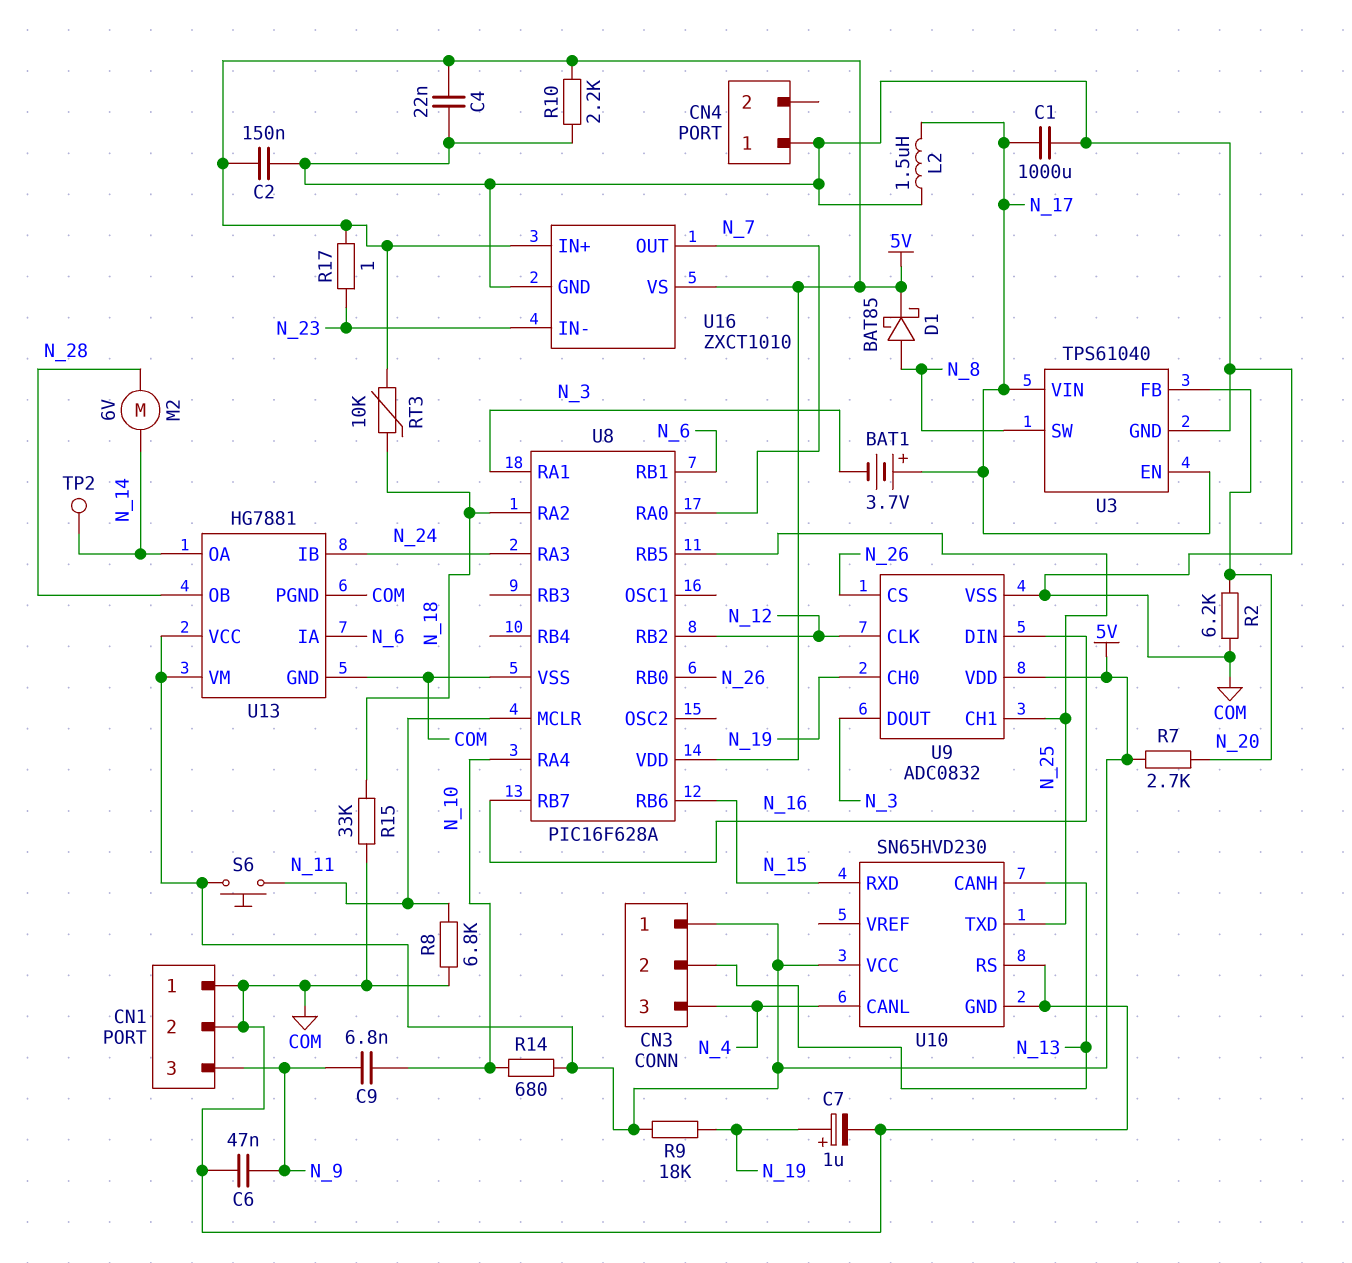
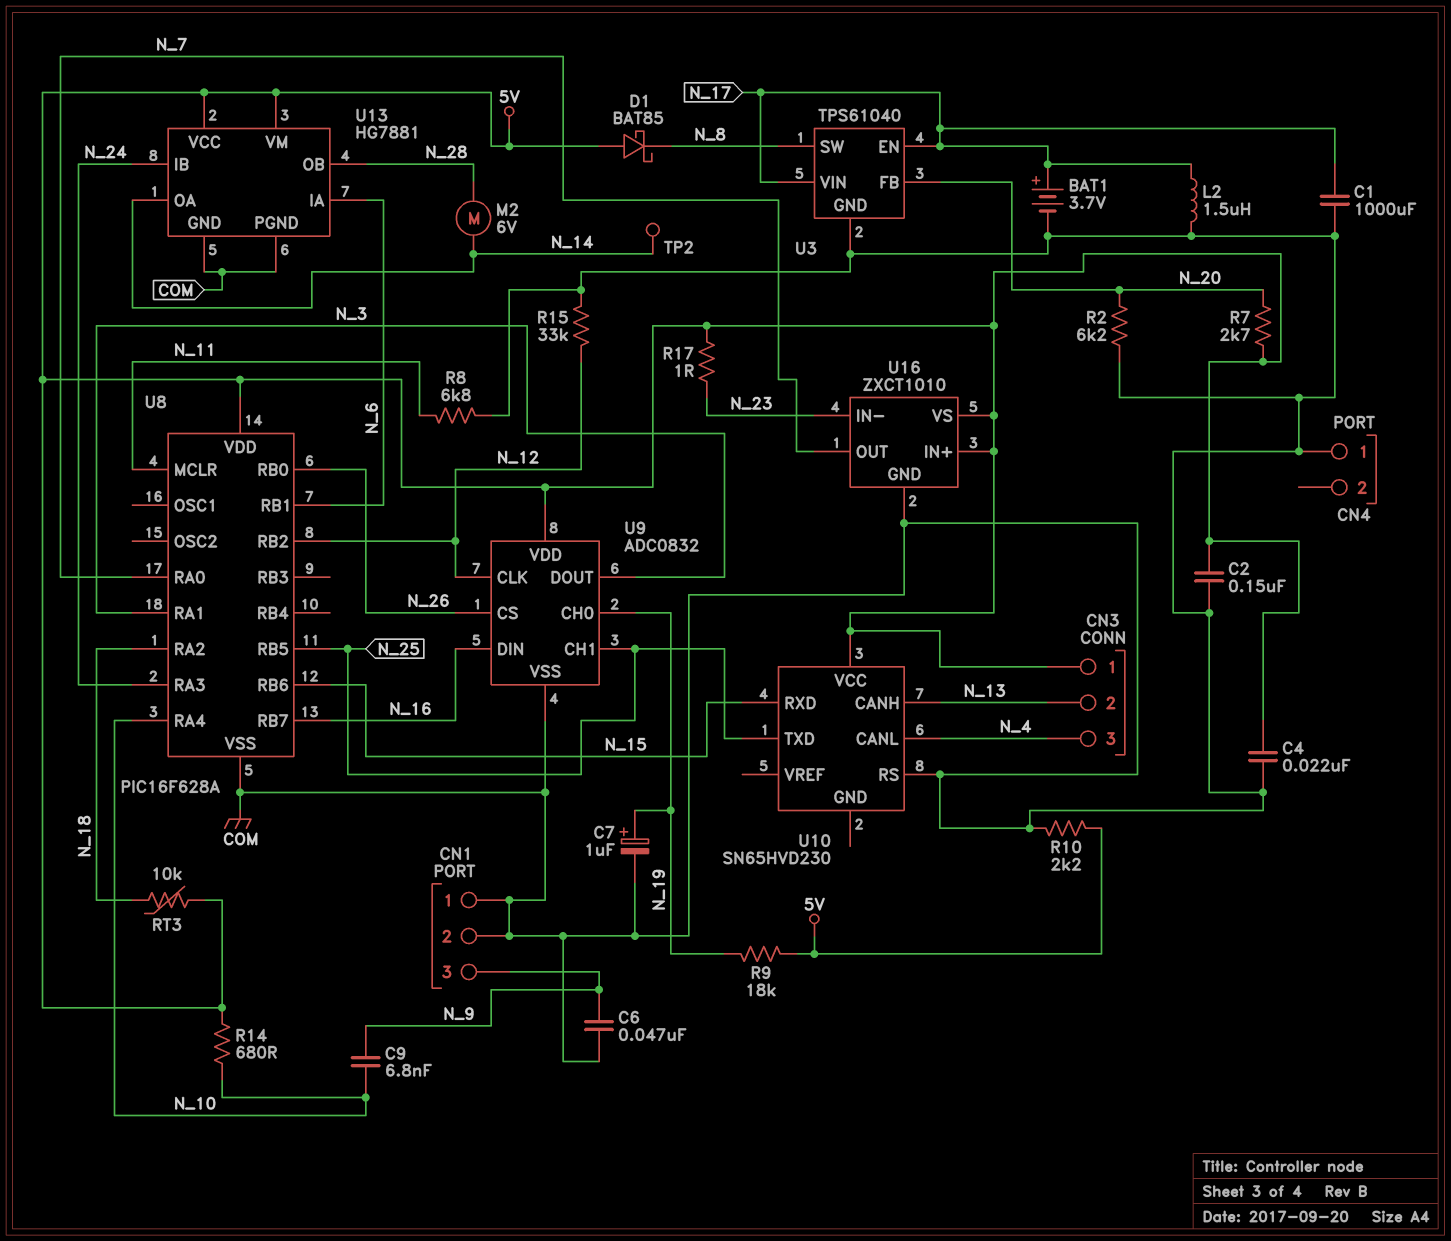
BAT1: 3.7V (plus N_17, minus N_3) -> 3.7V (plus N_17, minus COM)
D1: schottky BAT85 (A N_8, K 5V) -> schottky BAT85 (A 5V, K N_8)
R15: 33k (COM, N_18) -> 33k (COM, N_12)
S6: button (5V, N_11) -> none
U10 pin GND: COM -> none

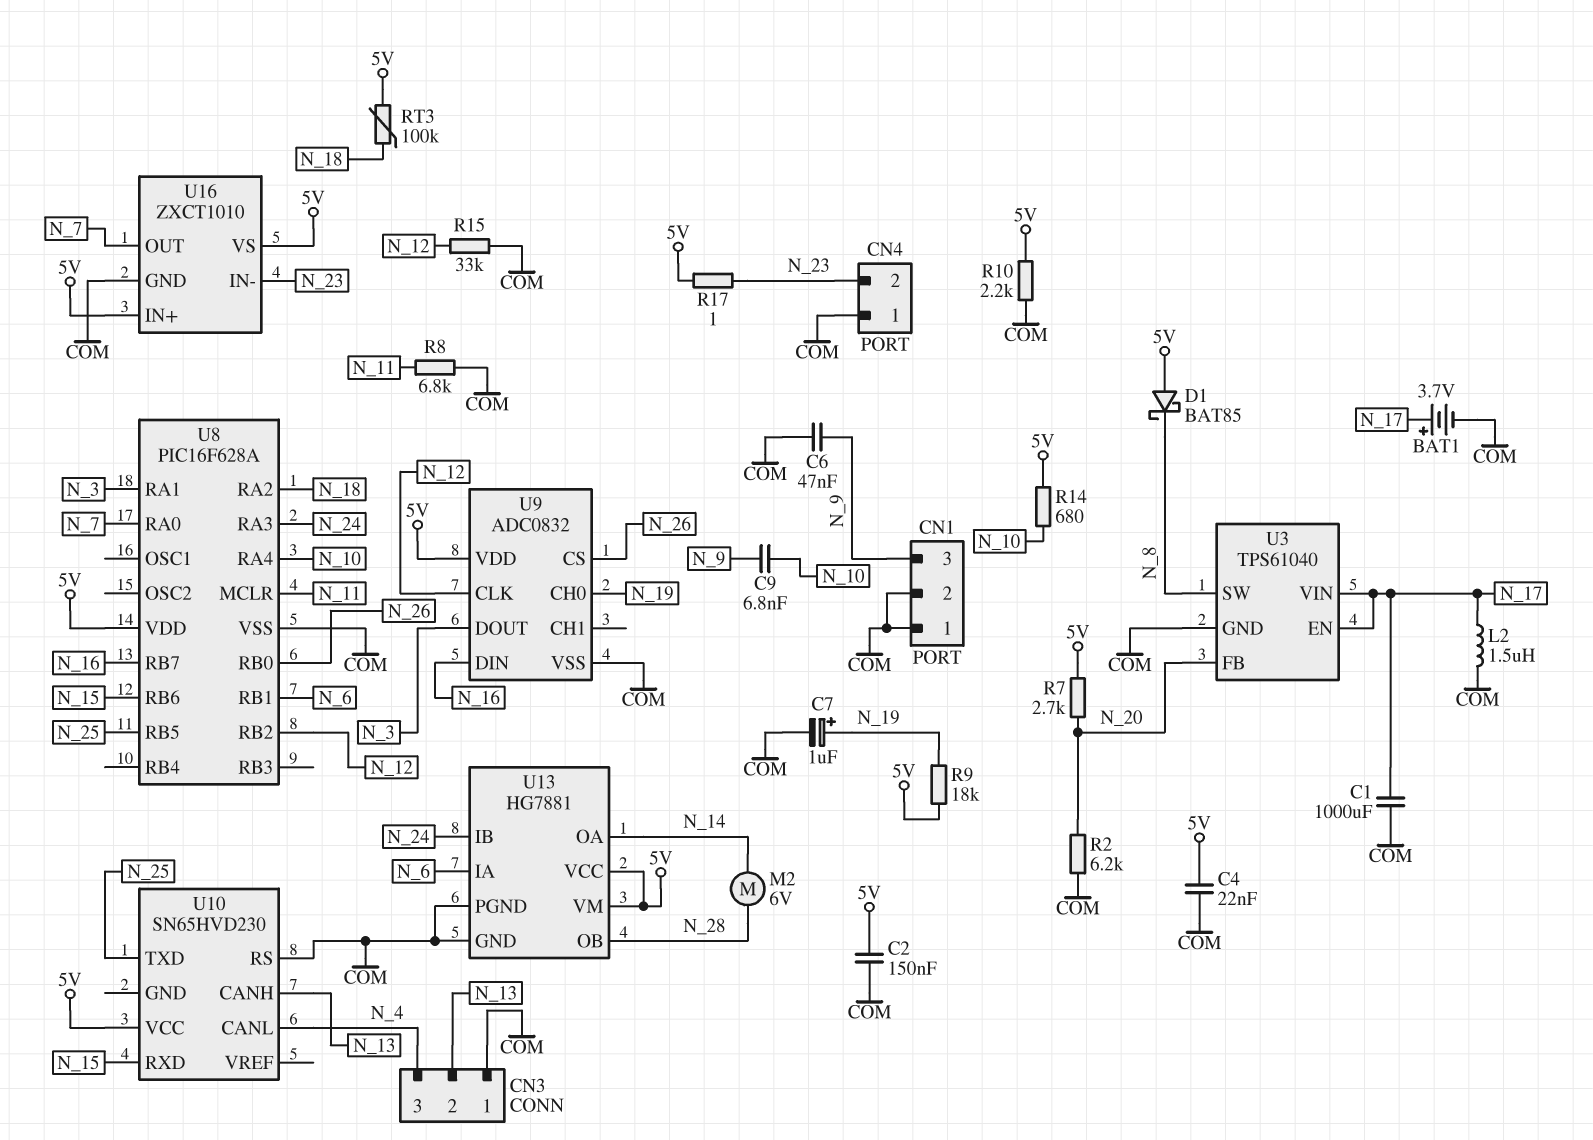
CN3 pin 1: 5V -> COM
CN4 pin 2: none -> N_23
RT3: 10k (5V, N_18) -> 100k (5V, N_18)
TP2: test point (N_14) -> none
U9 pin CH1: N_25 -> none

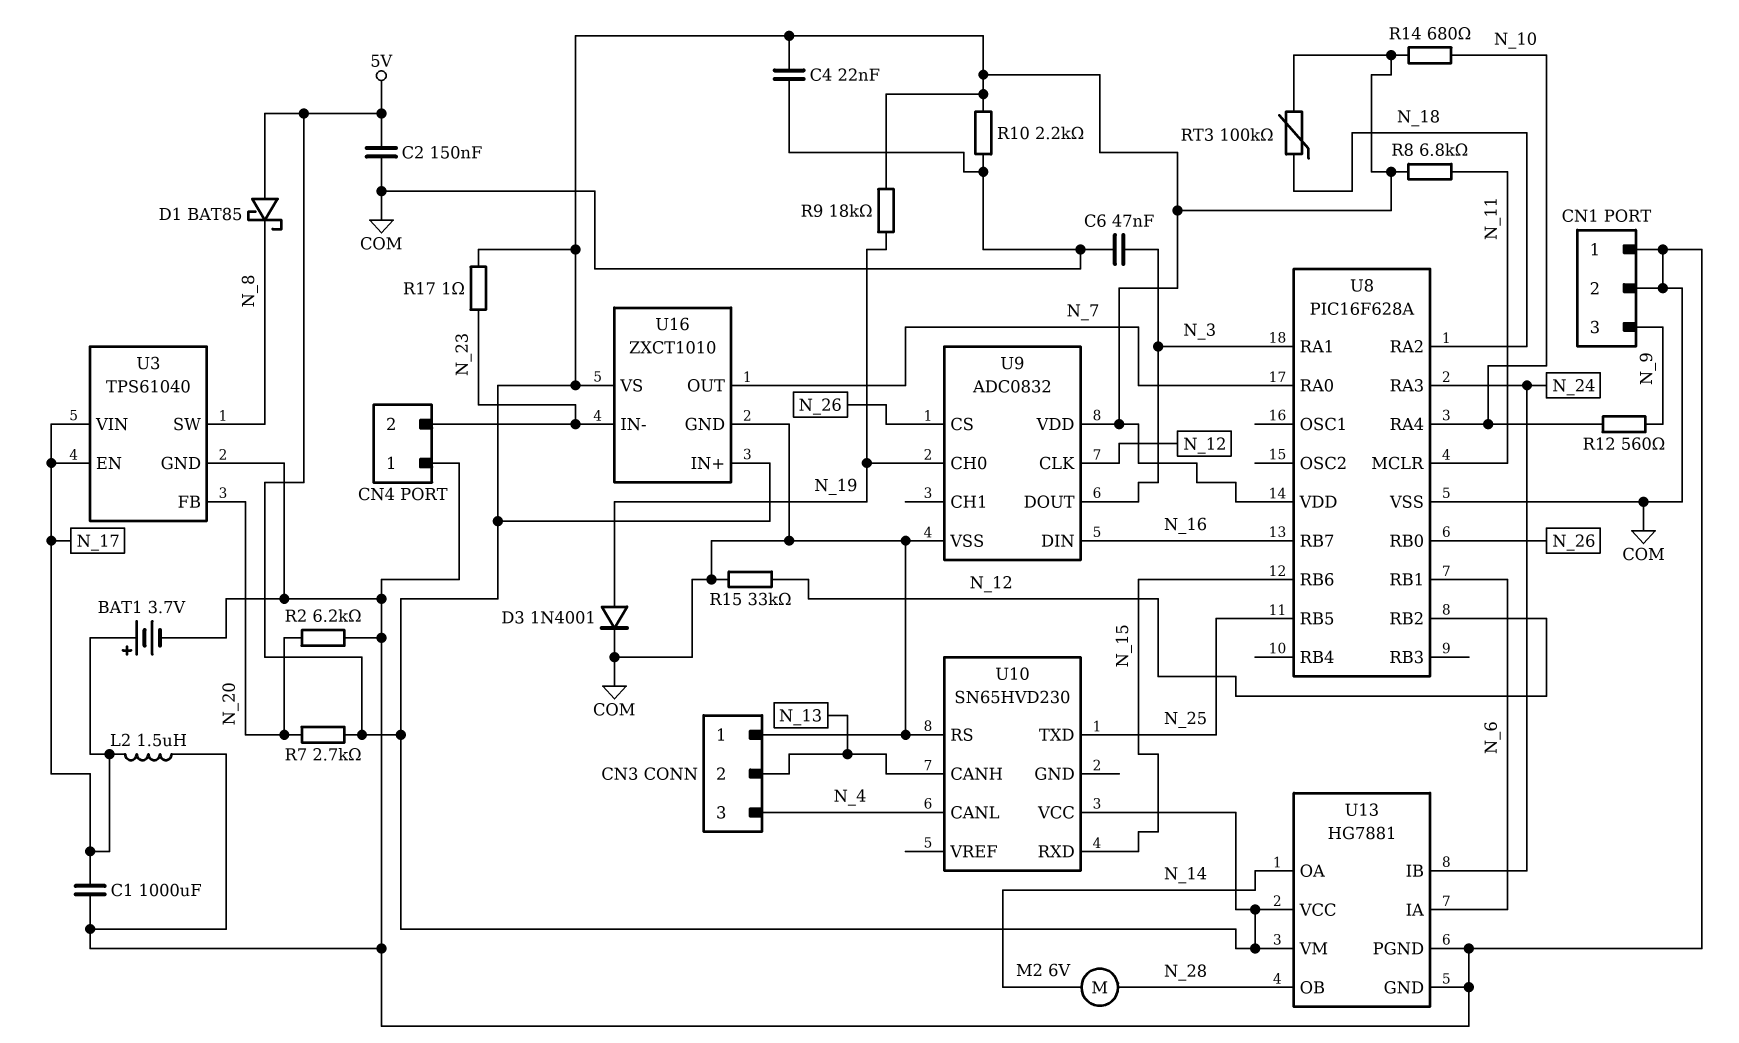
C6: 47nF (COM, N_9) -> 47nF (COM, N_3)
C7: 1uF (plus N_19, minus COM) -> none
C9: 6.8nF (N_9, N_10) -> none
D3: none -> diode 1N4001 (A N_19, K COM)
R8: 6.8k (COM, N_11) -> 6.8k (5V, N_11)
R12: none -> 560 (N_9, N_10)

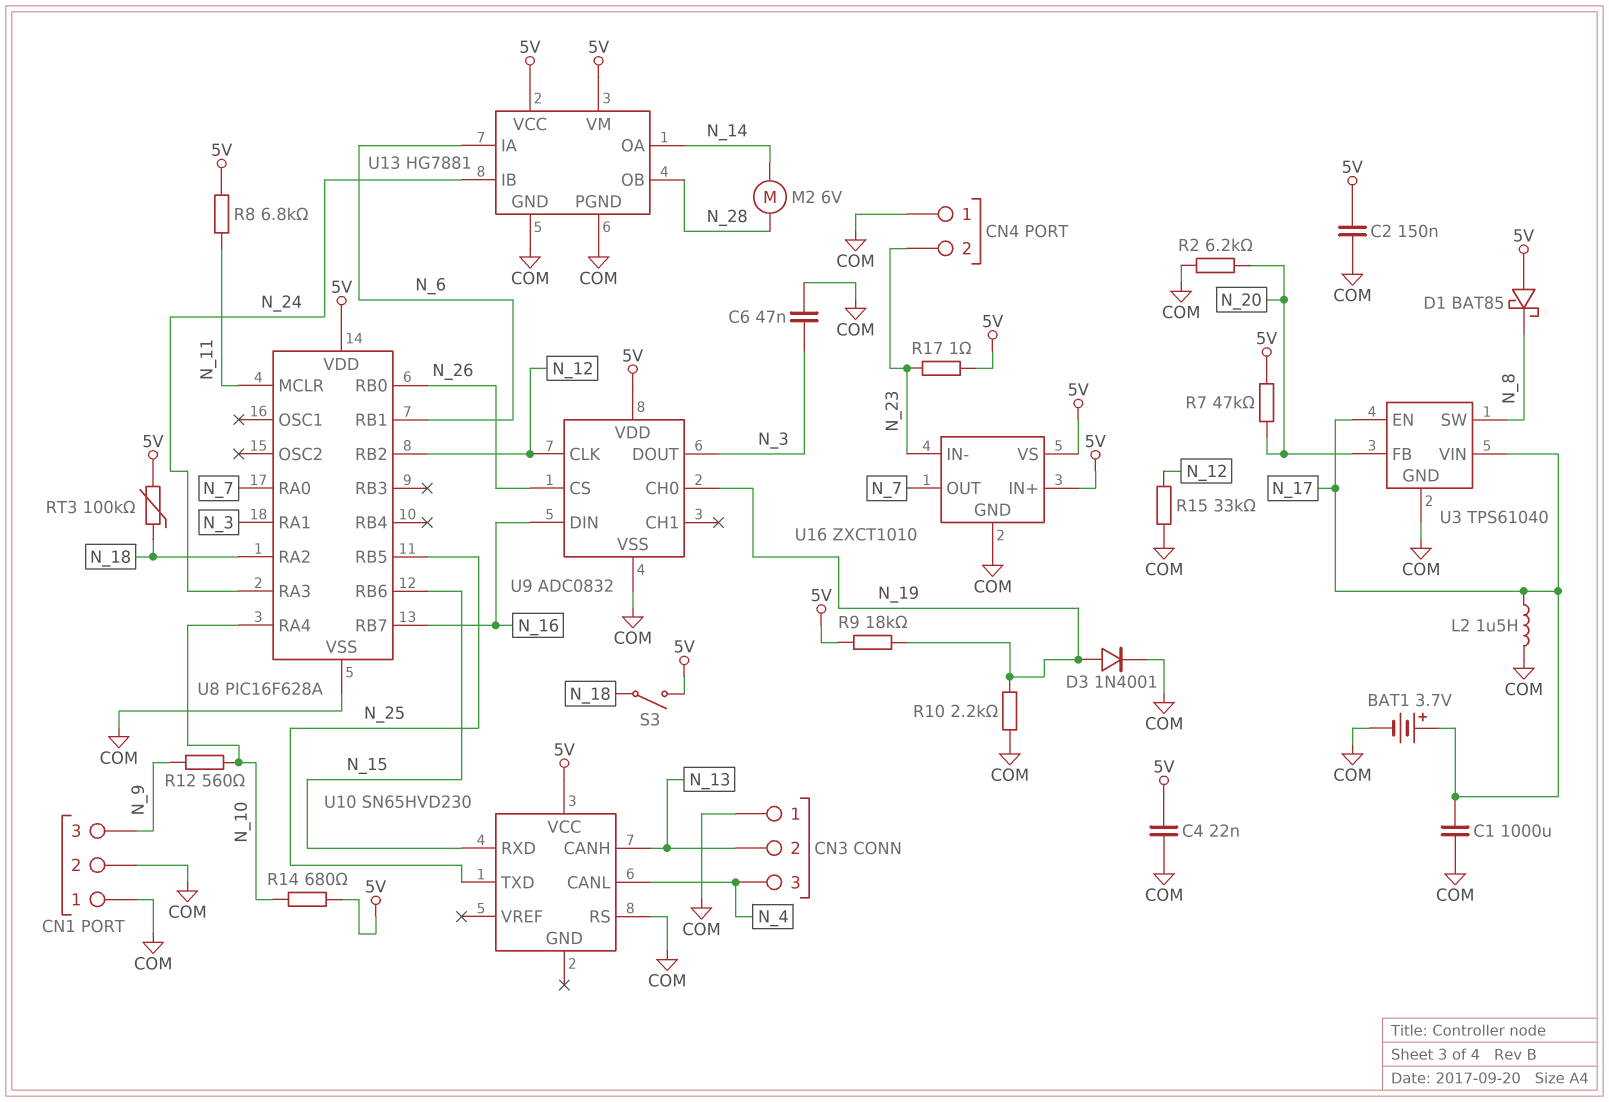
R7: 2.7k (5V, N_20) -> 47k (5V, N_20)
R10: 2.2k (5V, COM) -> 2.2k (COM, N_19)
S3: none -> switch (5V, N_18)

